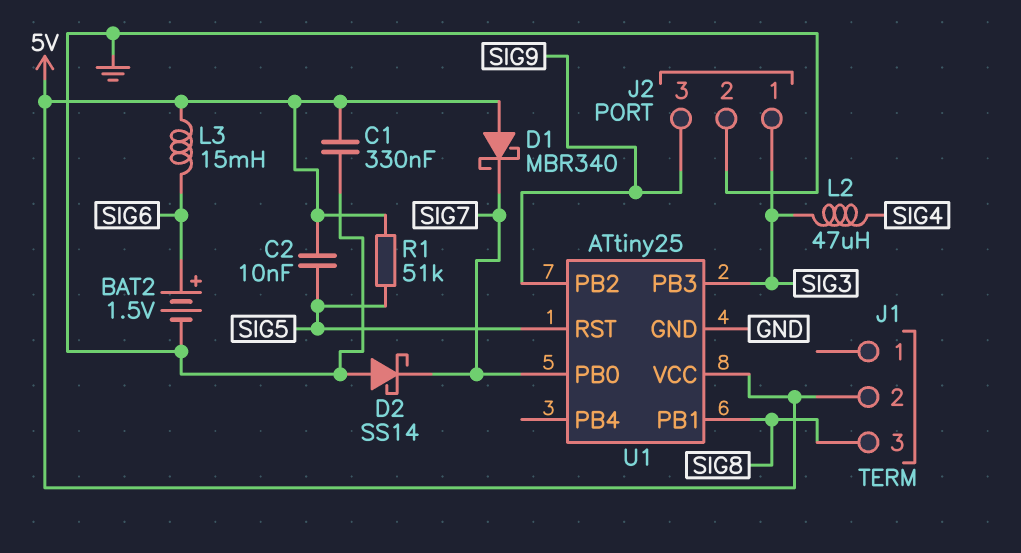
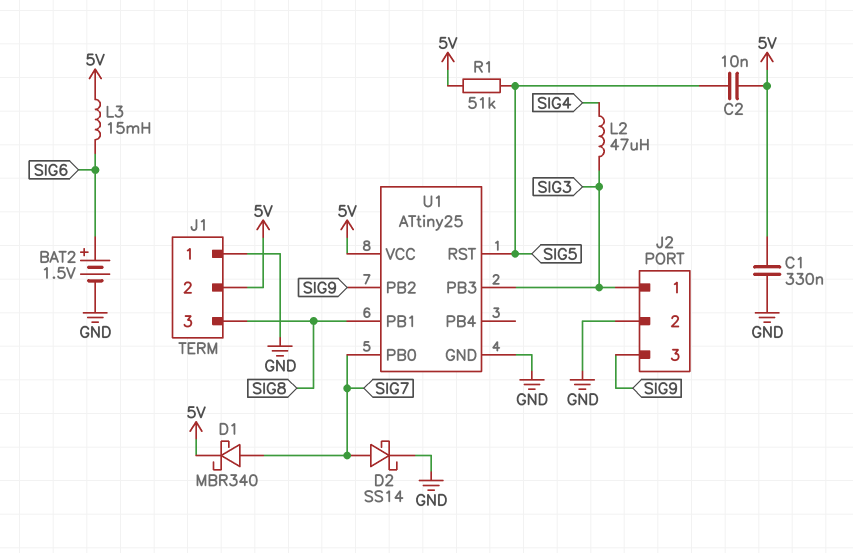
D1: schottky MBR340 (A 5V, K SIG7) -> schottky MBR340 (A SIG7, K 5V)
D2: schottky SS14 (A GND, K SIG7) -> schottky SS14 (A SIG7, K GND)
J1 pin 1: none -> GND

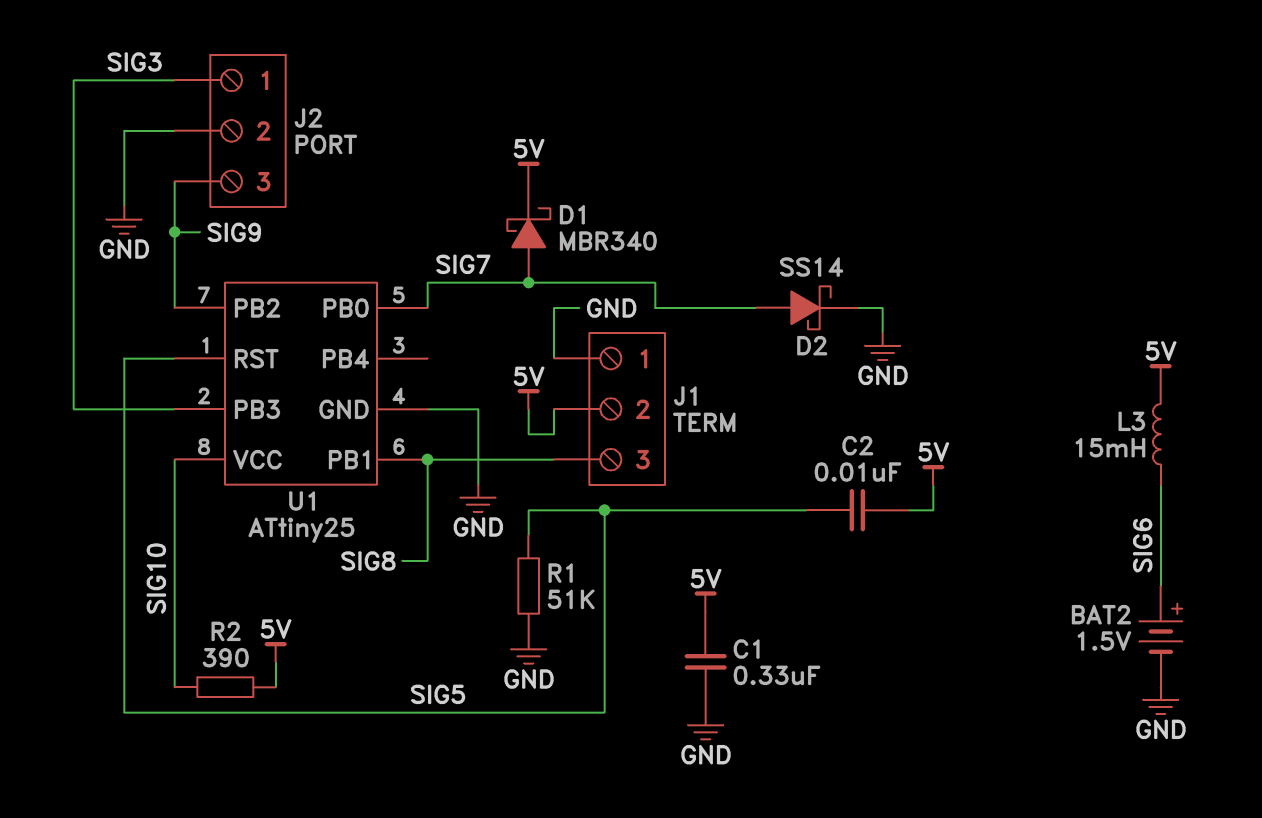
L2: 47uH (SIG3, SIG4) -> none
R1: 51k (5V, SIG5) -> 51k (GND, SIG5)
R2: none -> 390 (5V, SIG10)
U1 pin VCC: 5V -> SIG10

